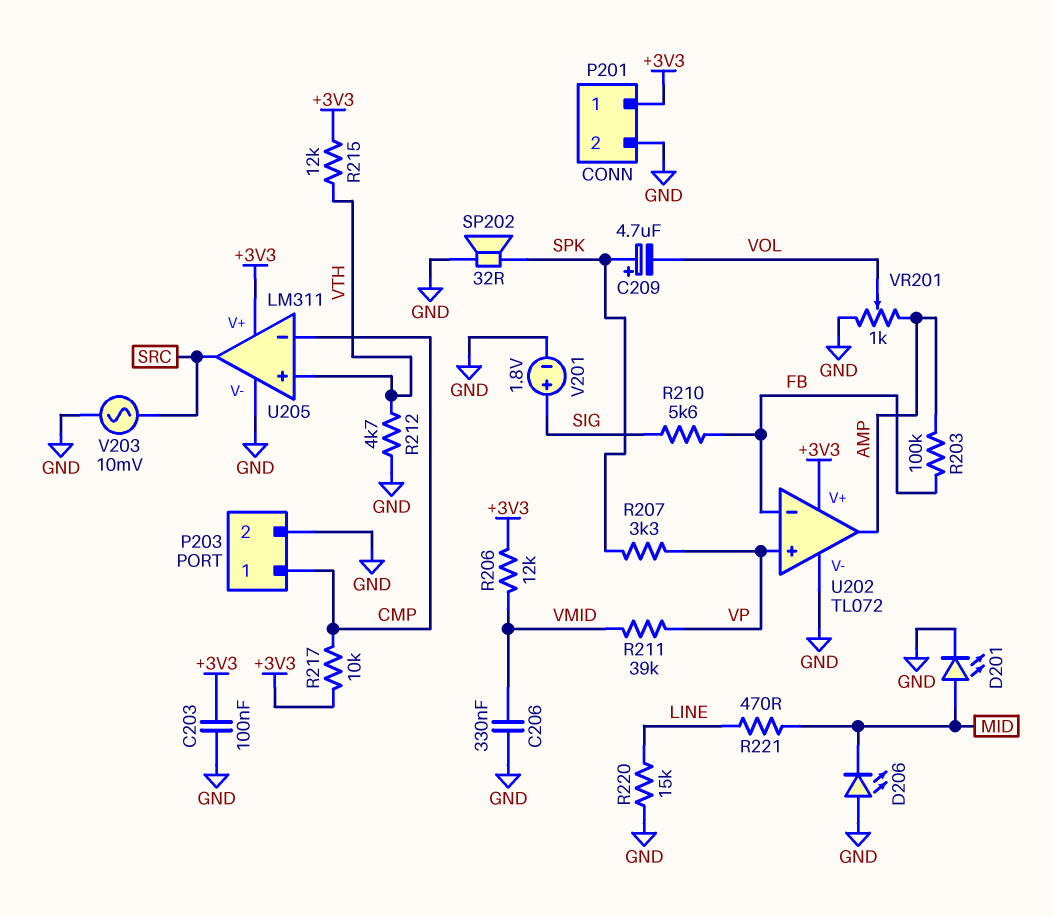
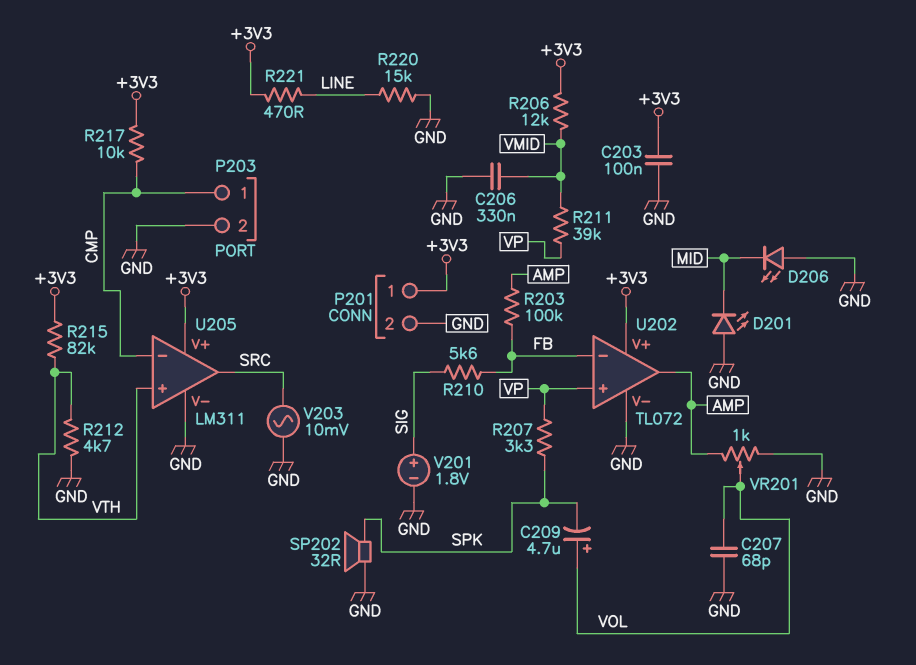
C207: none -> 68pF (GND, VOL)
C209: 4.7uF (plus SPK, minus VOL) -> 4.7uF (plus VOL, minus SPK)
D201: LED (A MID, K GND) -> LED (A GND, K MID)
R215: 12k (+3V3, VTH) -> 82k (+3V3, VTH)
R221: 470 (LINE, MID) -> 470 (+3V3, LINE)

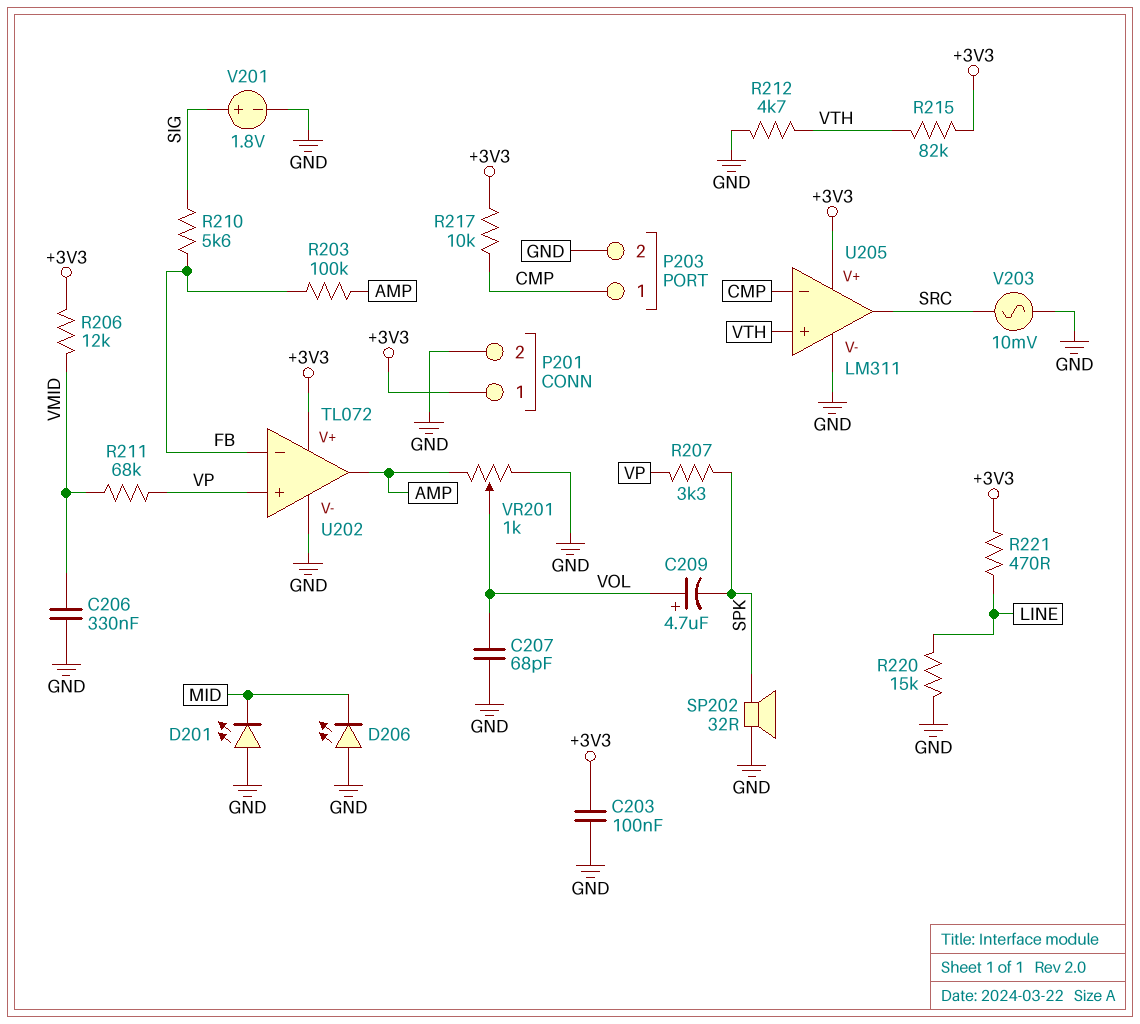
R211: 39k (VMID, VP) -> 68k (VMID, VP)

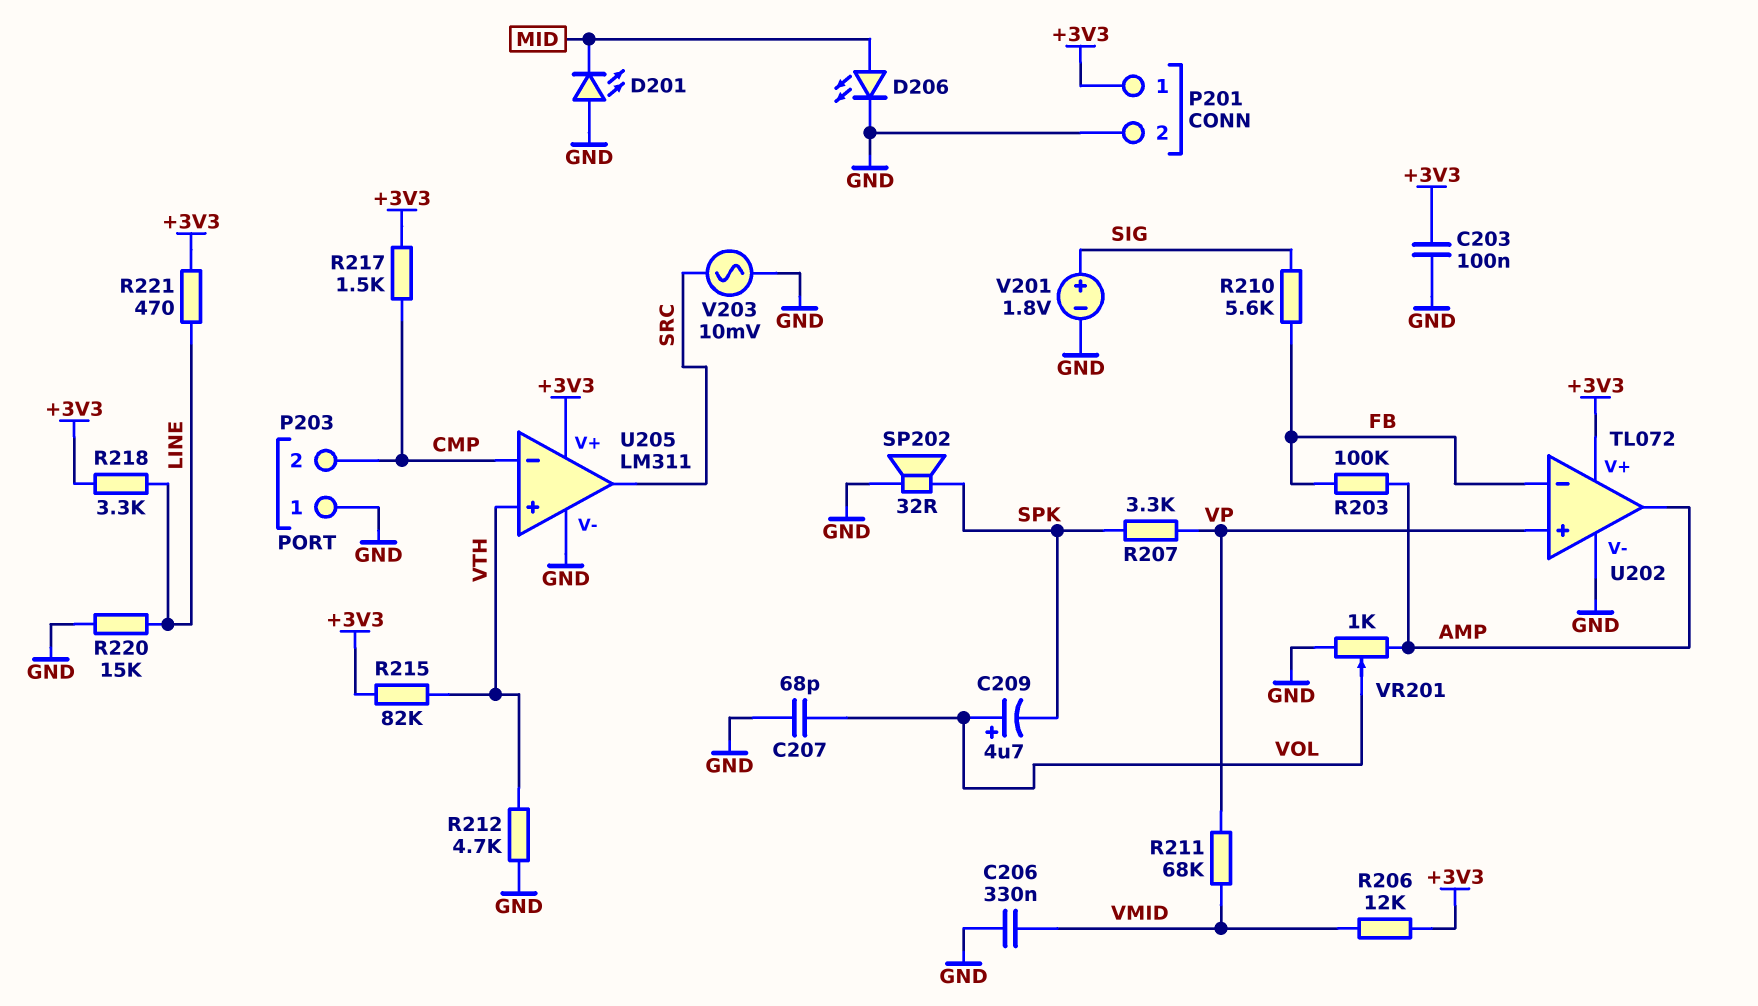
D206: LED (A GND, K MID) -> LED (A MID, K GND)
P203 pin 1: CMP -> GND
P203 pin 2: GND -> CMP
R217: 10k (+3V3, CMP) -> 1.5k (+3V3, CMP)
R218: none -> 3.3k (+3V3, LINE)

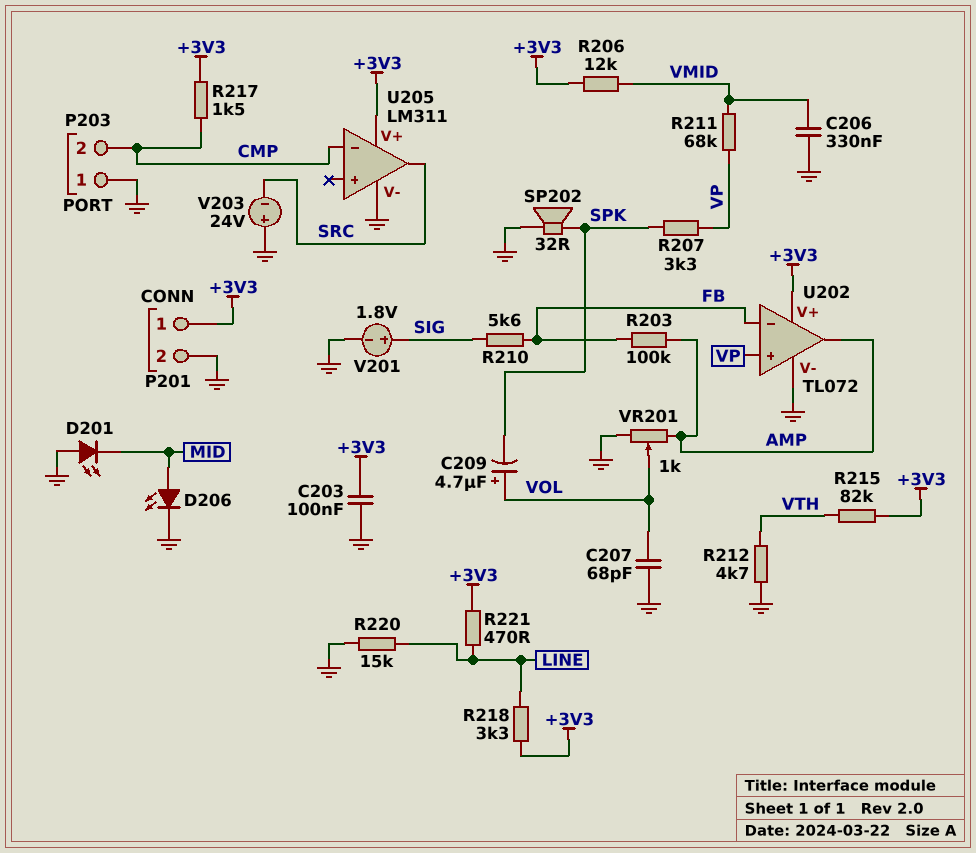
U205 pin in+: VTH -> none
V203: AC 10mV (GND, SRC) -> 24V (plus GND, minus SRC)

